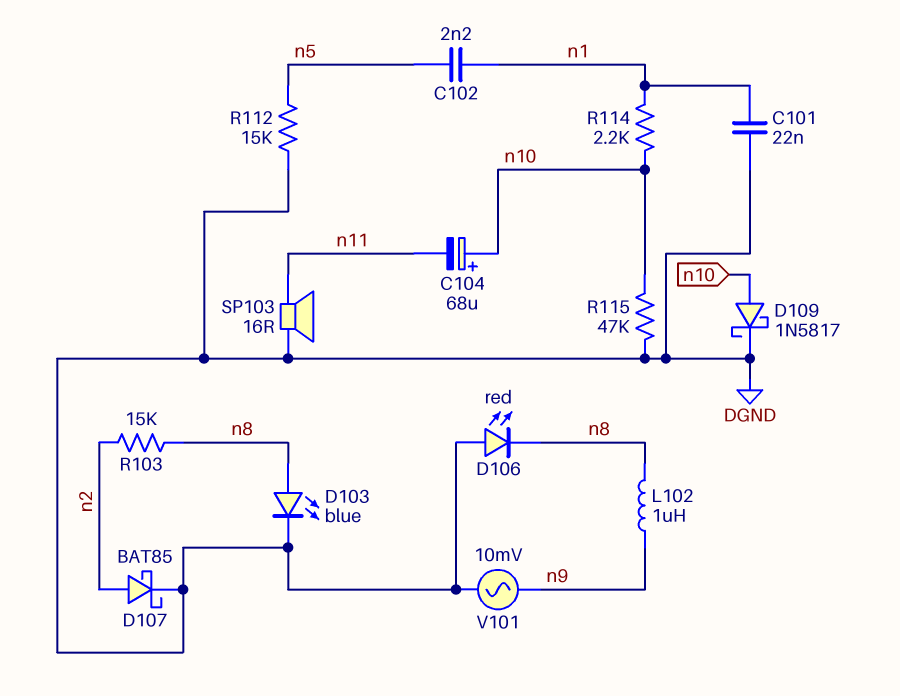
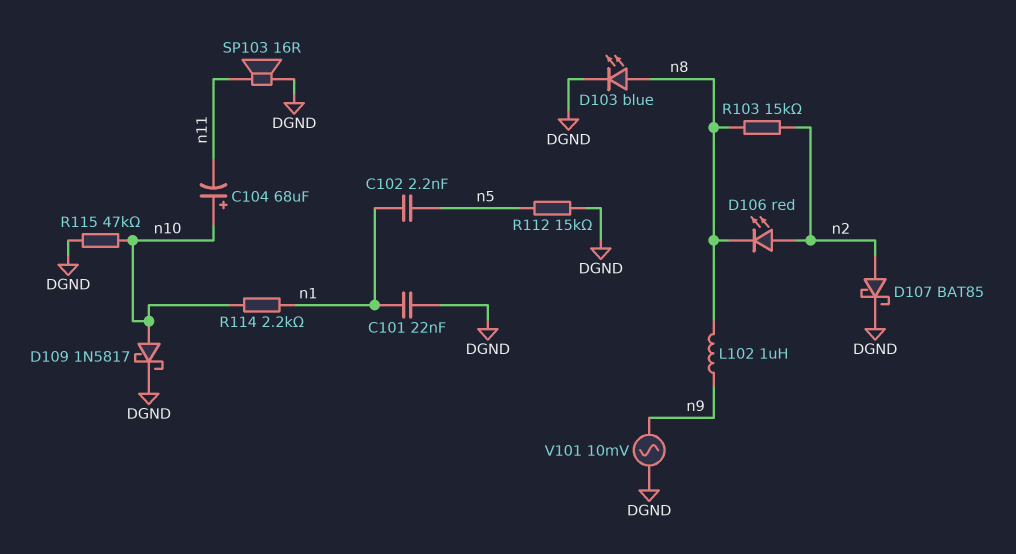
D106: LED red (A DGND, K n8) -> LED red (A n2, K n8)

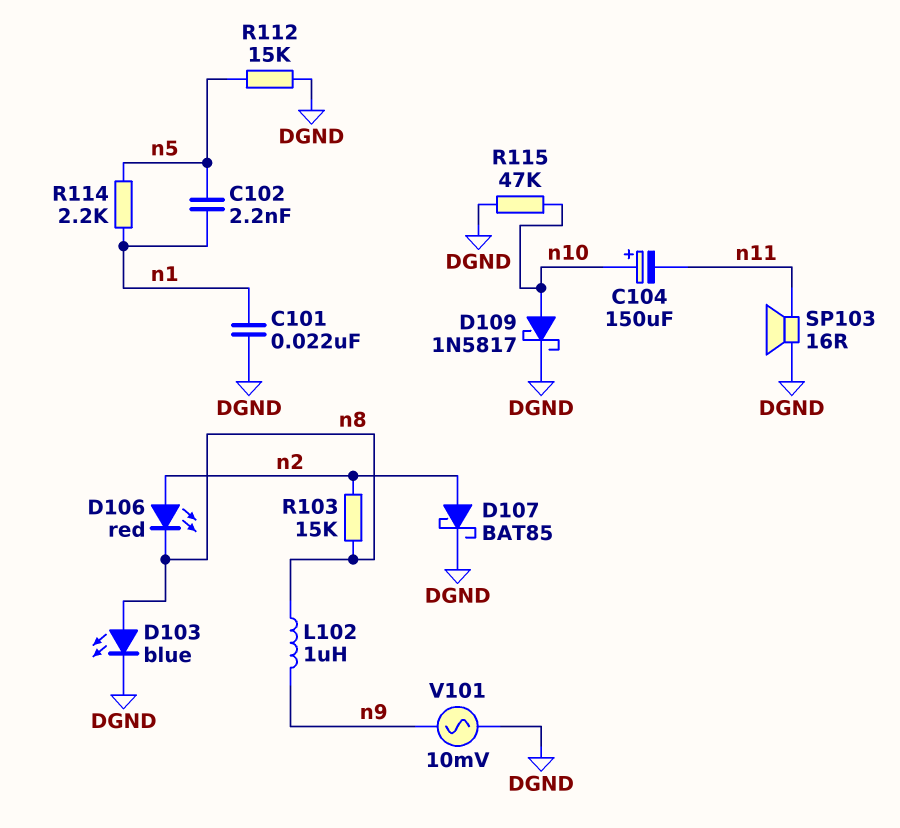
C104: 68uF (plus n10, minus n11) -> 150uF (plus n10, minus n11)
R114: 2.2k (n1, n10) -> 2.2k (n1, n5)

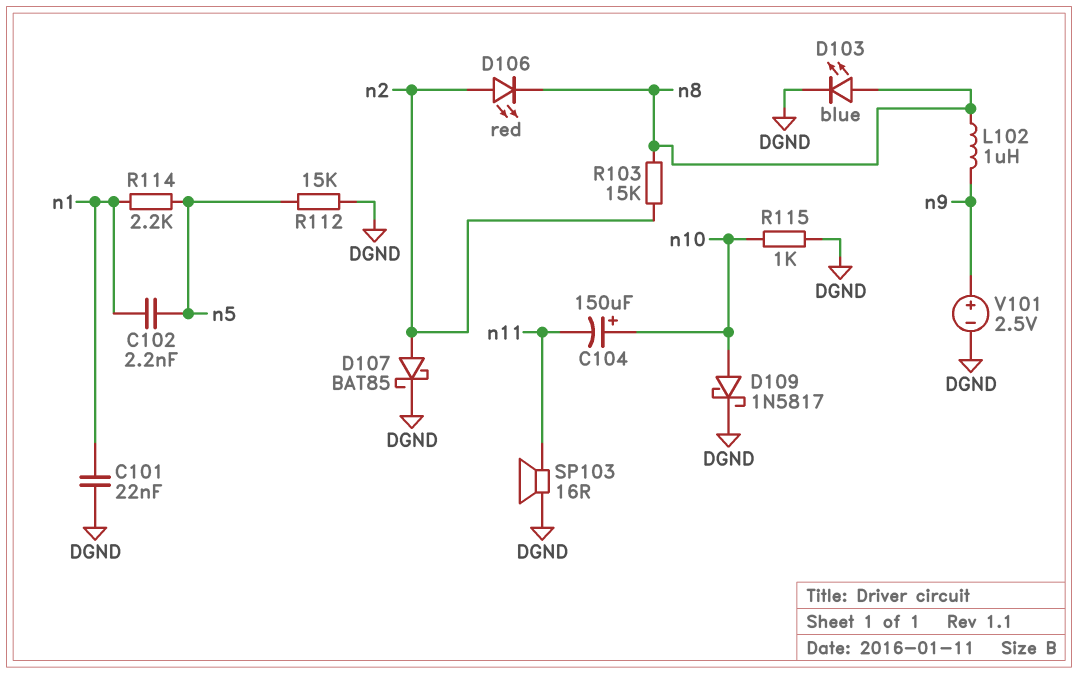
R115: 47k (DGND, n10) -> 1k (DGND, n10)
V101: AC 10mV (DGND, n9) -> 2.5V (plus n9, minus DGND)

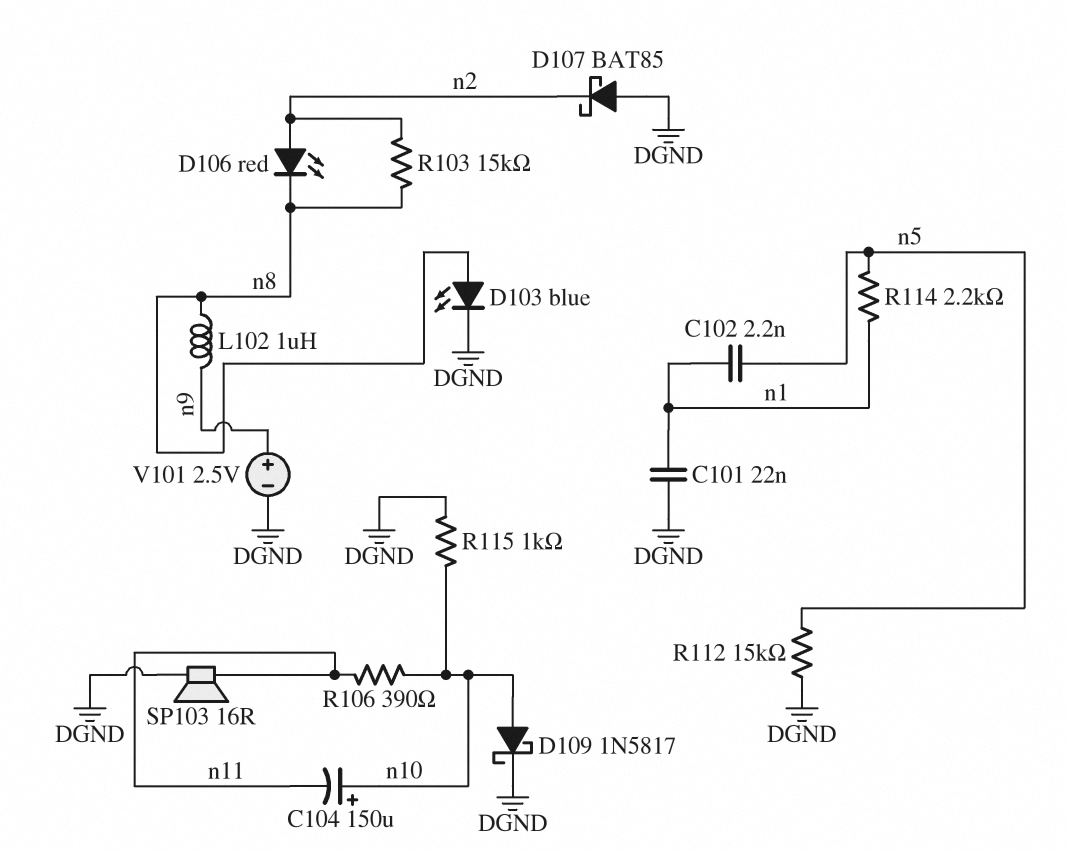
D107: schottky BAT85 (A n2, K DGND) -> schottky BAT85 (A DGND, K n2)
R106: none -> 390 (n10, n11)

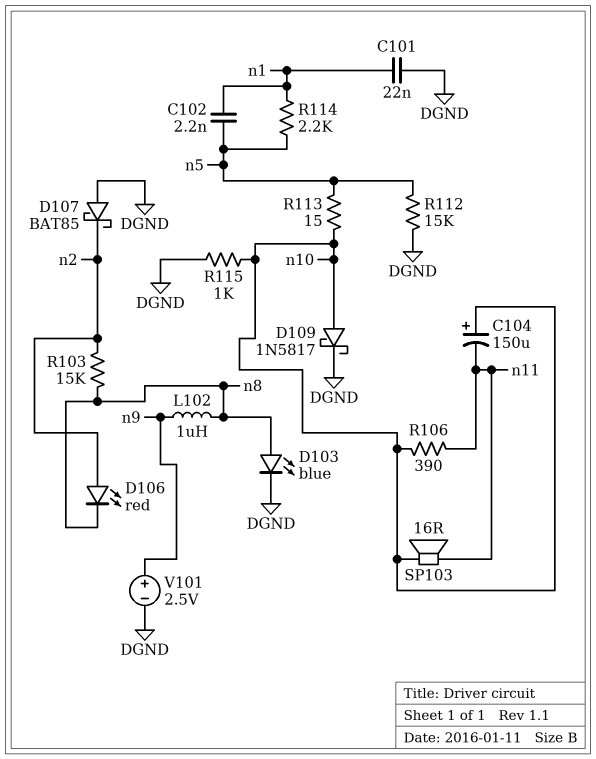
R113: none -> 15 (n5, n10)
SP103: speaker 16R (DGND, n11) -> speaker 16R (n10, n11)

